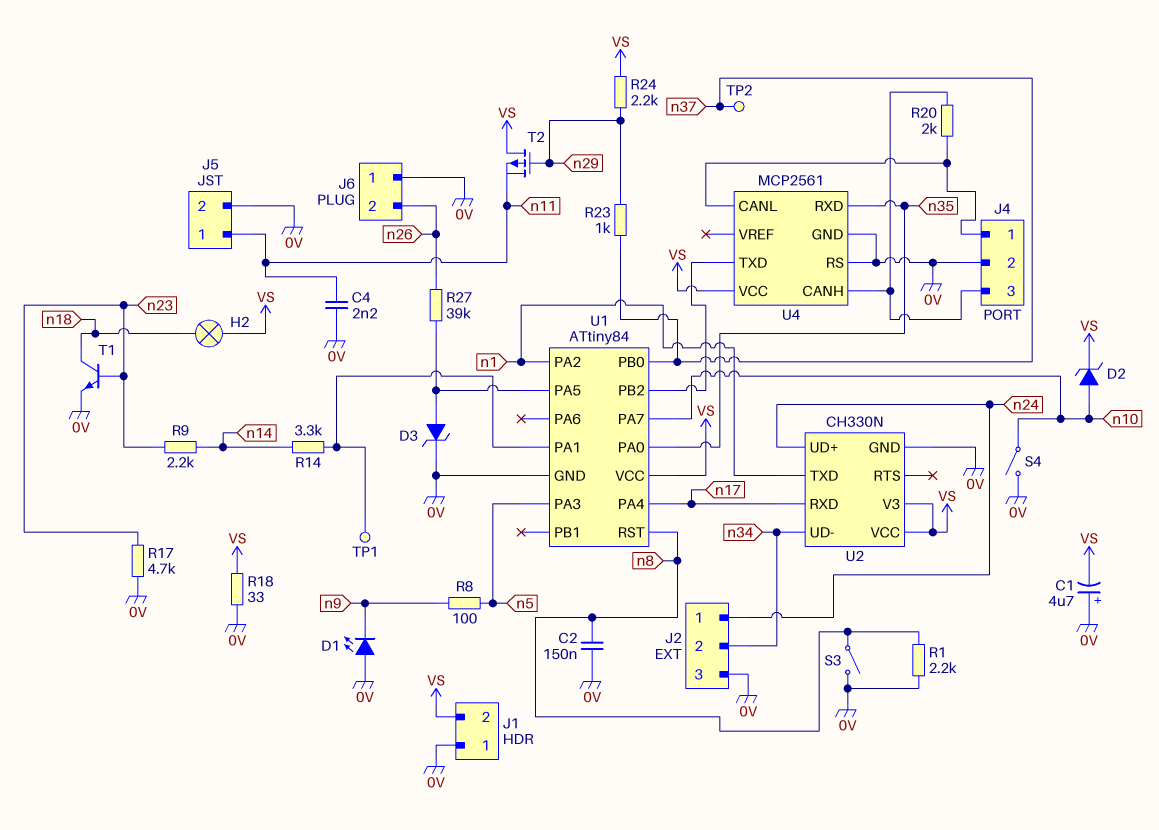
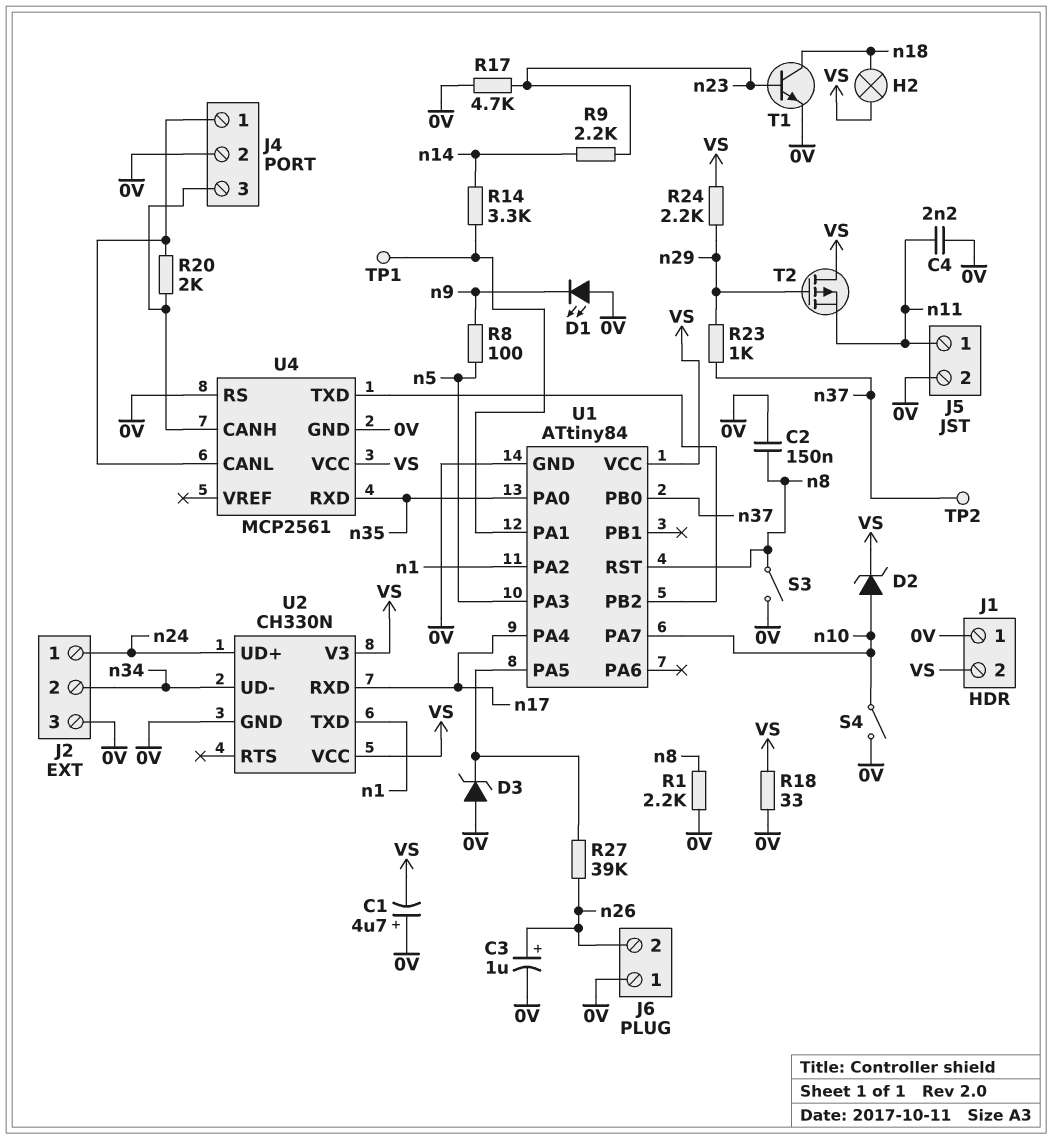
C3: none -> 1uF (plus n26, minus 0V)
D3: zener (A U1/PA5, K 0V) -> zener (A 0V, K U1/PA5)

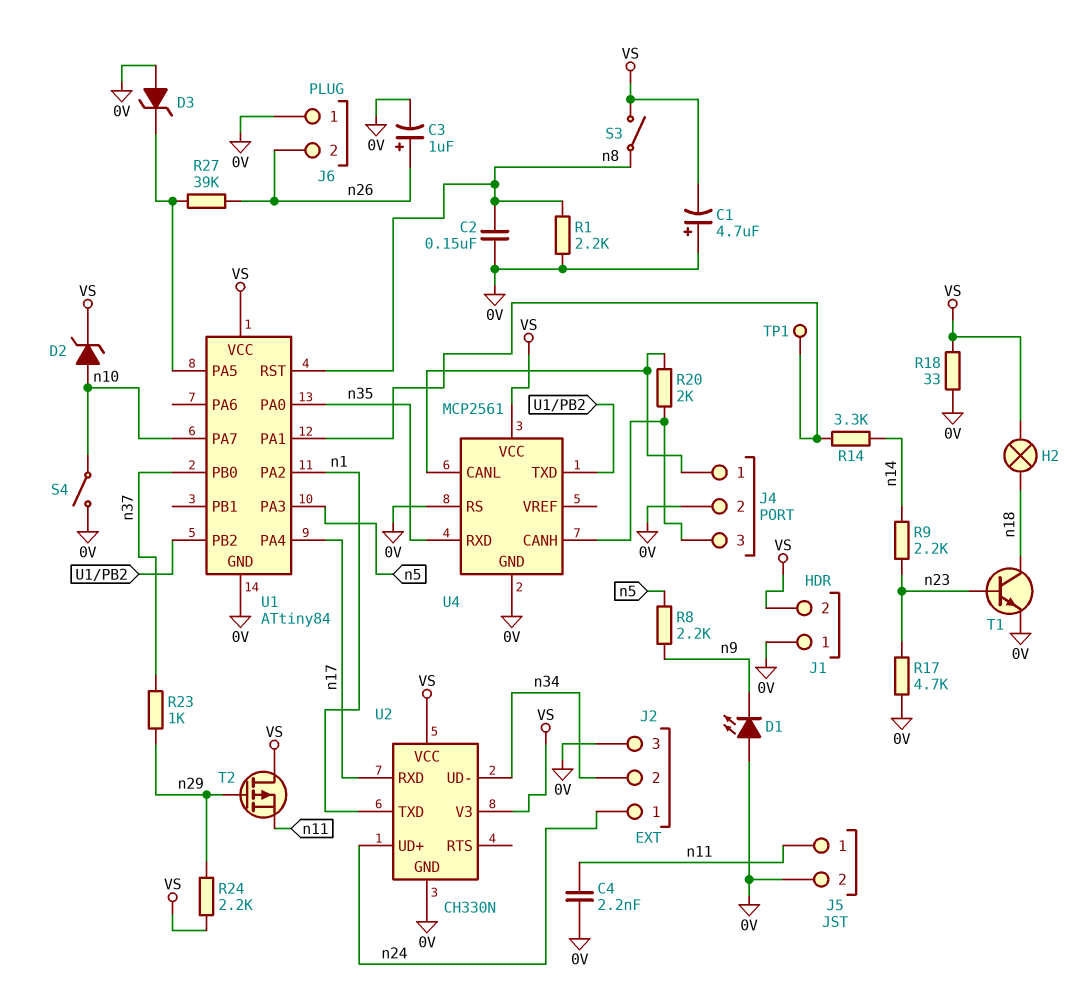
R8: 100 (n5, n9) -> 2.2k (n5, n9)
S3: switch (0V, n8) -> switch (VS, n8)
TP2: test point (n37) -> none

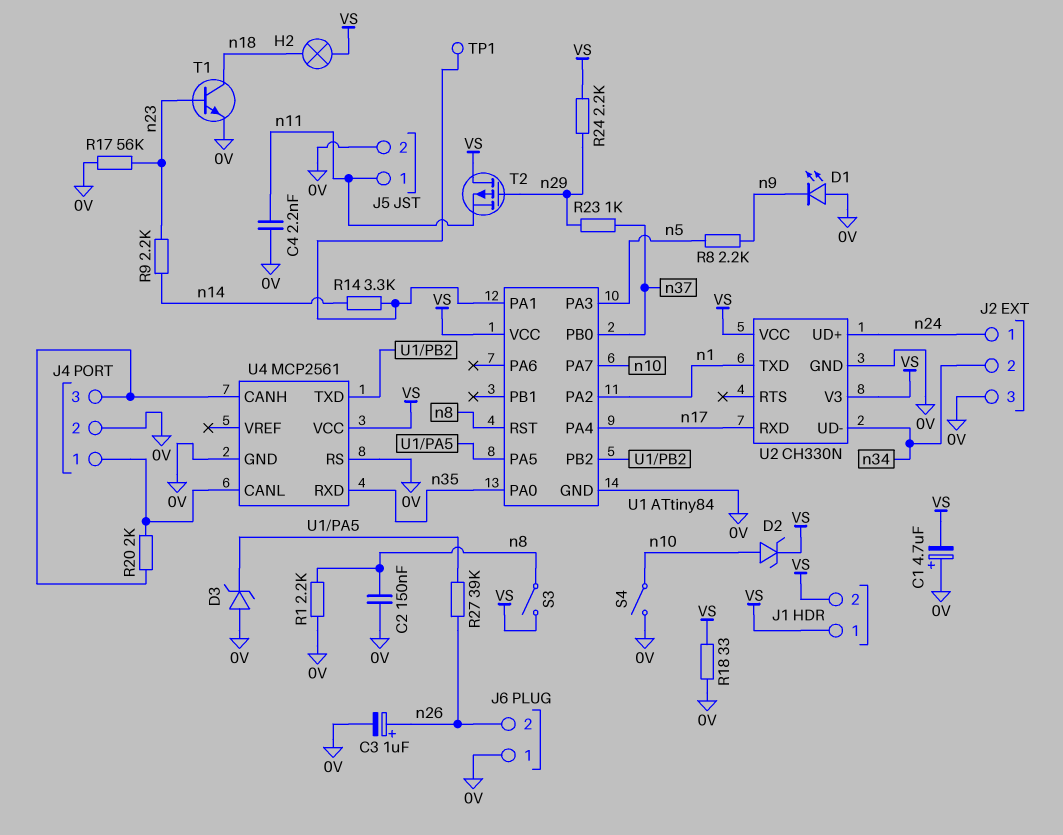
J1 pin 1: 0V -> VS
R17: 4.7k (0V, n23) -> 56k (0V, n23)

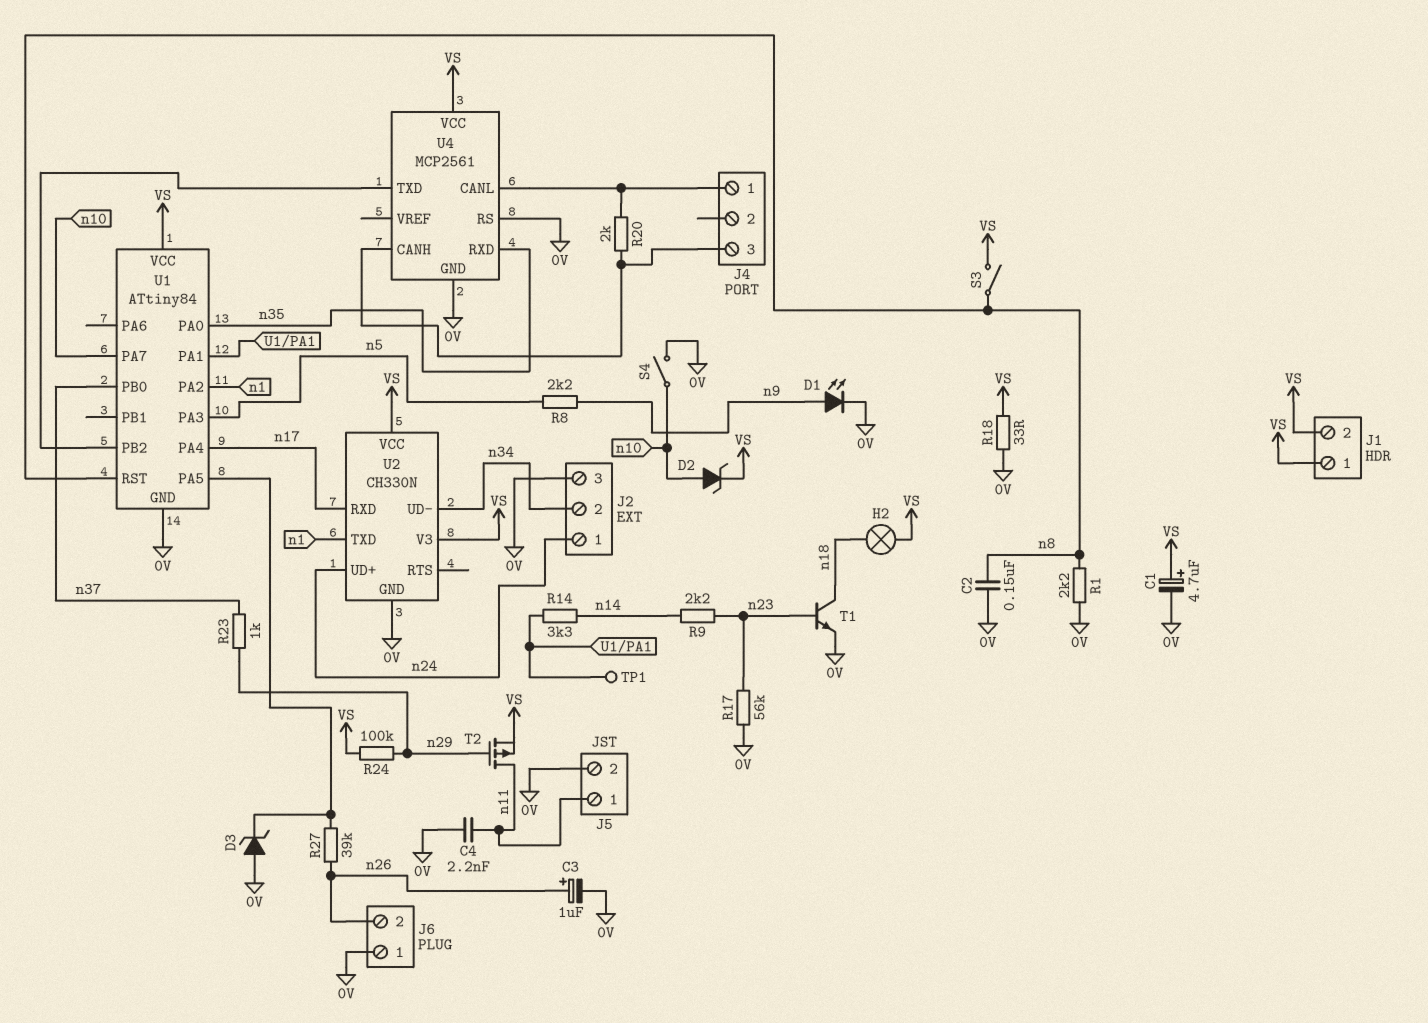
C1: 4.7uF (plus 0V, minus VS) -> 4.7uF (plus VS, minus 0V)
D1: LED (A 0V, K n9) -> LED (A n9, K 0V)
J4 pin 2: 0V -> none
R24: 2.2k (VS, n29) -> 100k (VS, n29)
T2: PMOS (G n29, D VS, S n11) -> PMOS (G n29, D n11, S VS)

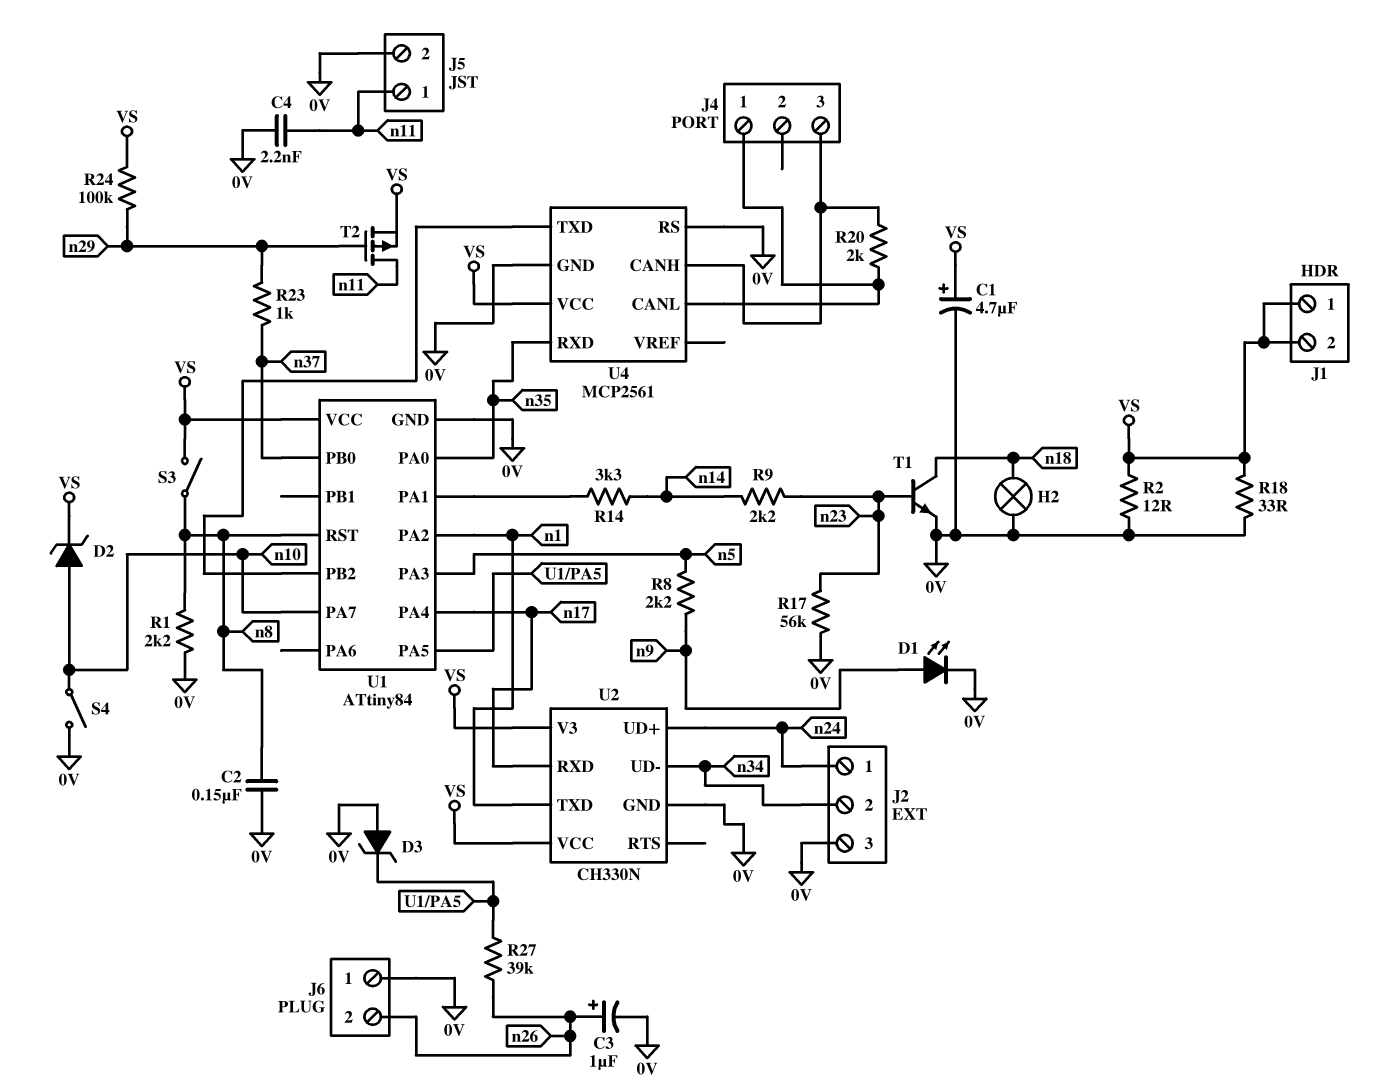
H2: lamp (VS, n18) -> lamp (0V, n18)
R2: none -> 12 (0V, VS)
TP1: test point (U1/PA1) -> none

